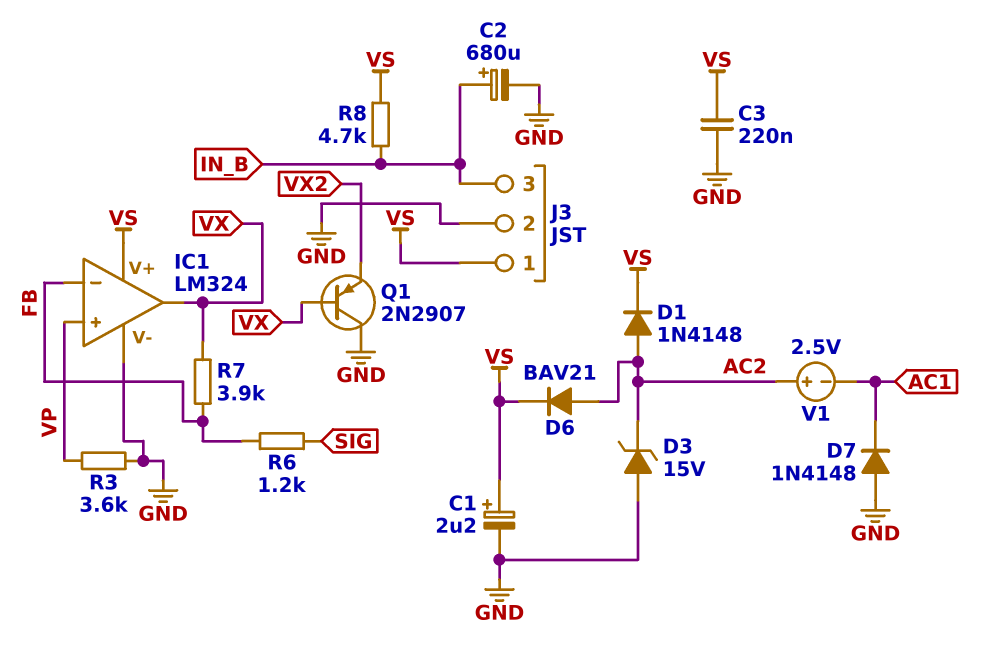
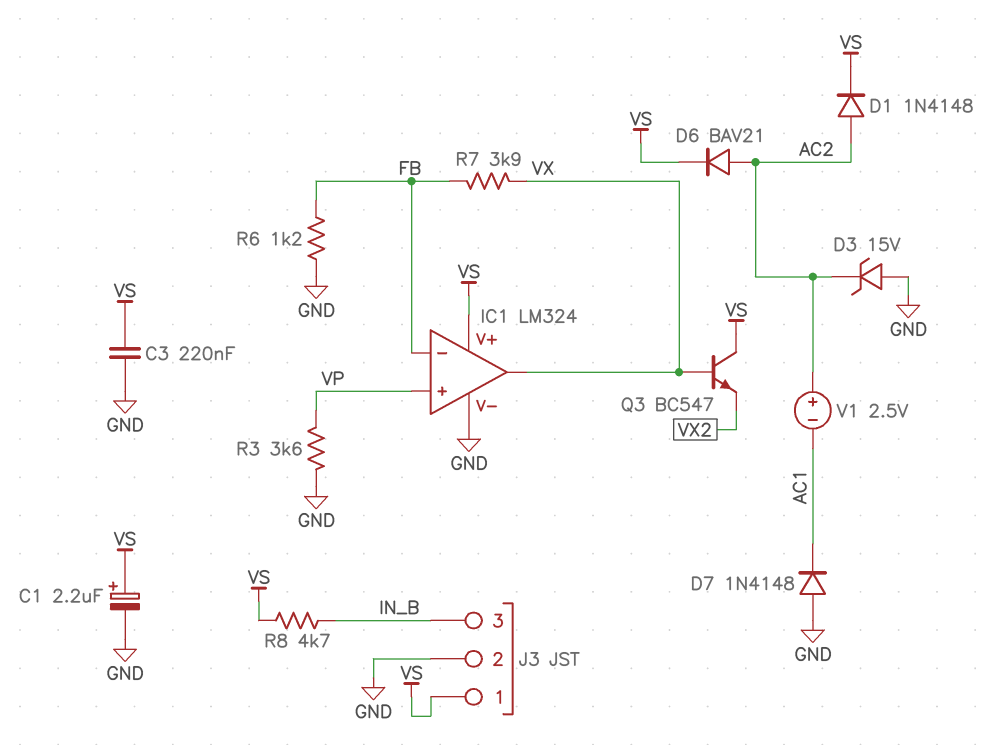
C2: 680uF (plus IN_B, minus GND) -> none
Q1: PNP 2N2907 (B VX, C GND, E VX2) -> none
Q3: none -> NPN BC547 (B VX, C VS, E VX2)
R6: 1.2k (FB, SIG) -> 1.2k (FB, GND)

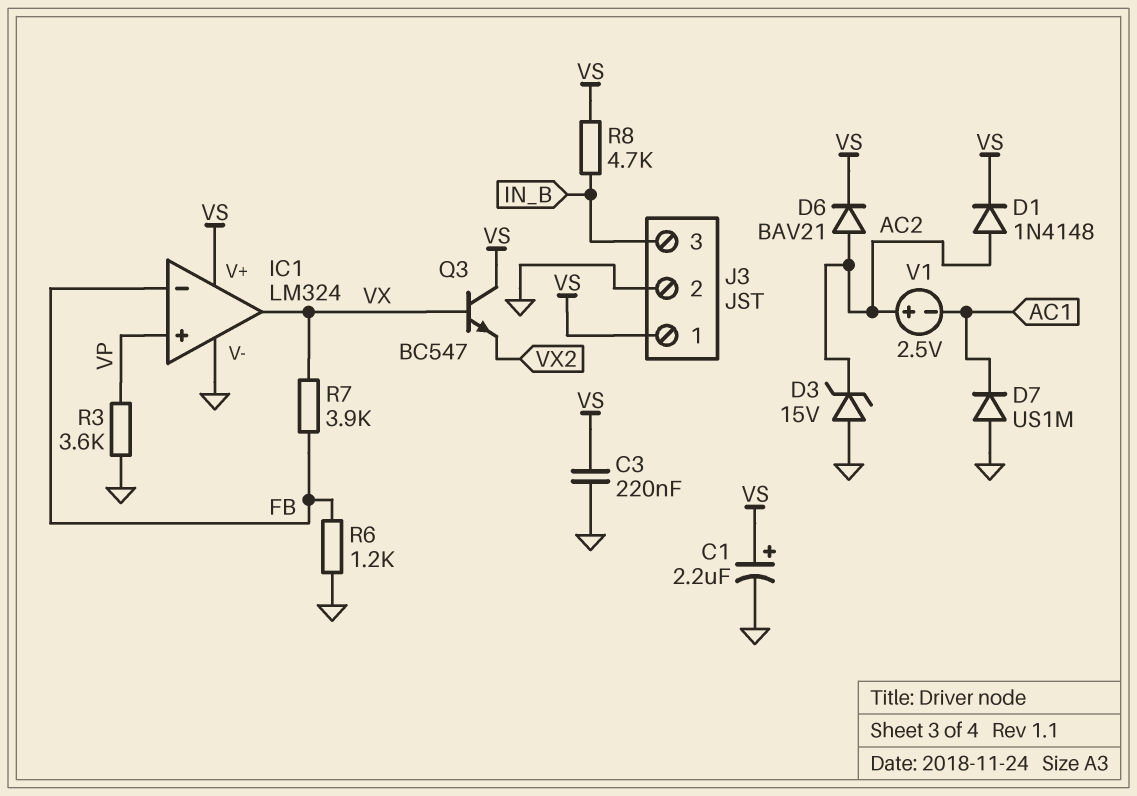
D7: diode 1N4148 (A GND, K AC1) -> diode US1M (A GND, K AC1)

